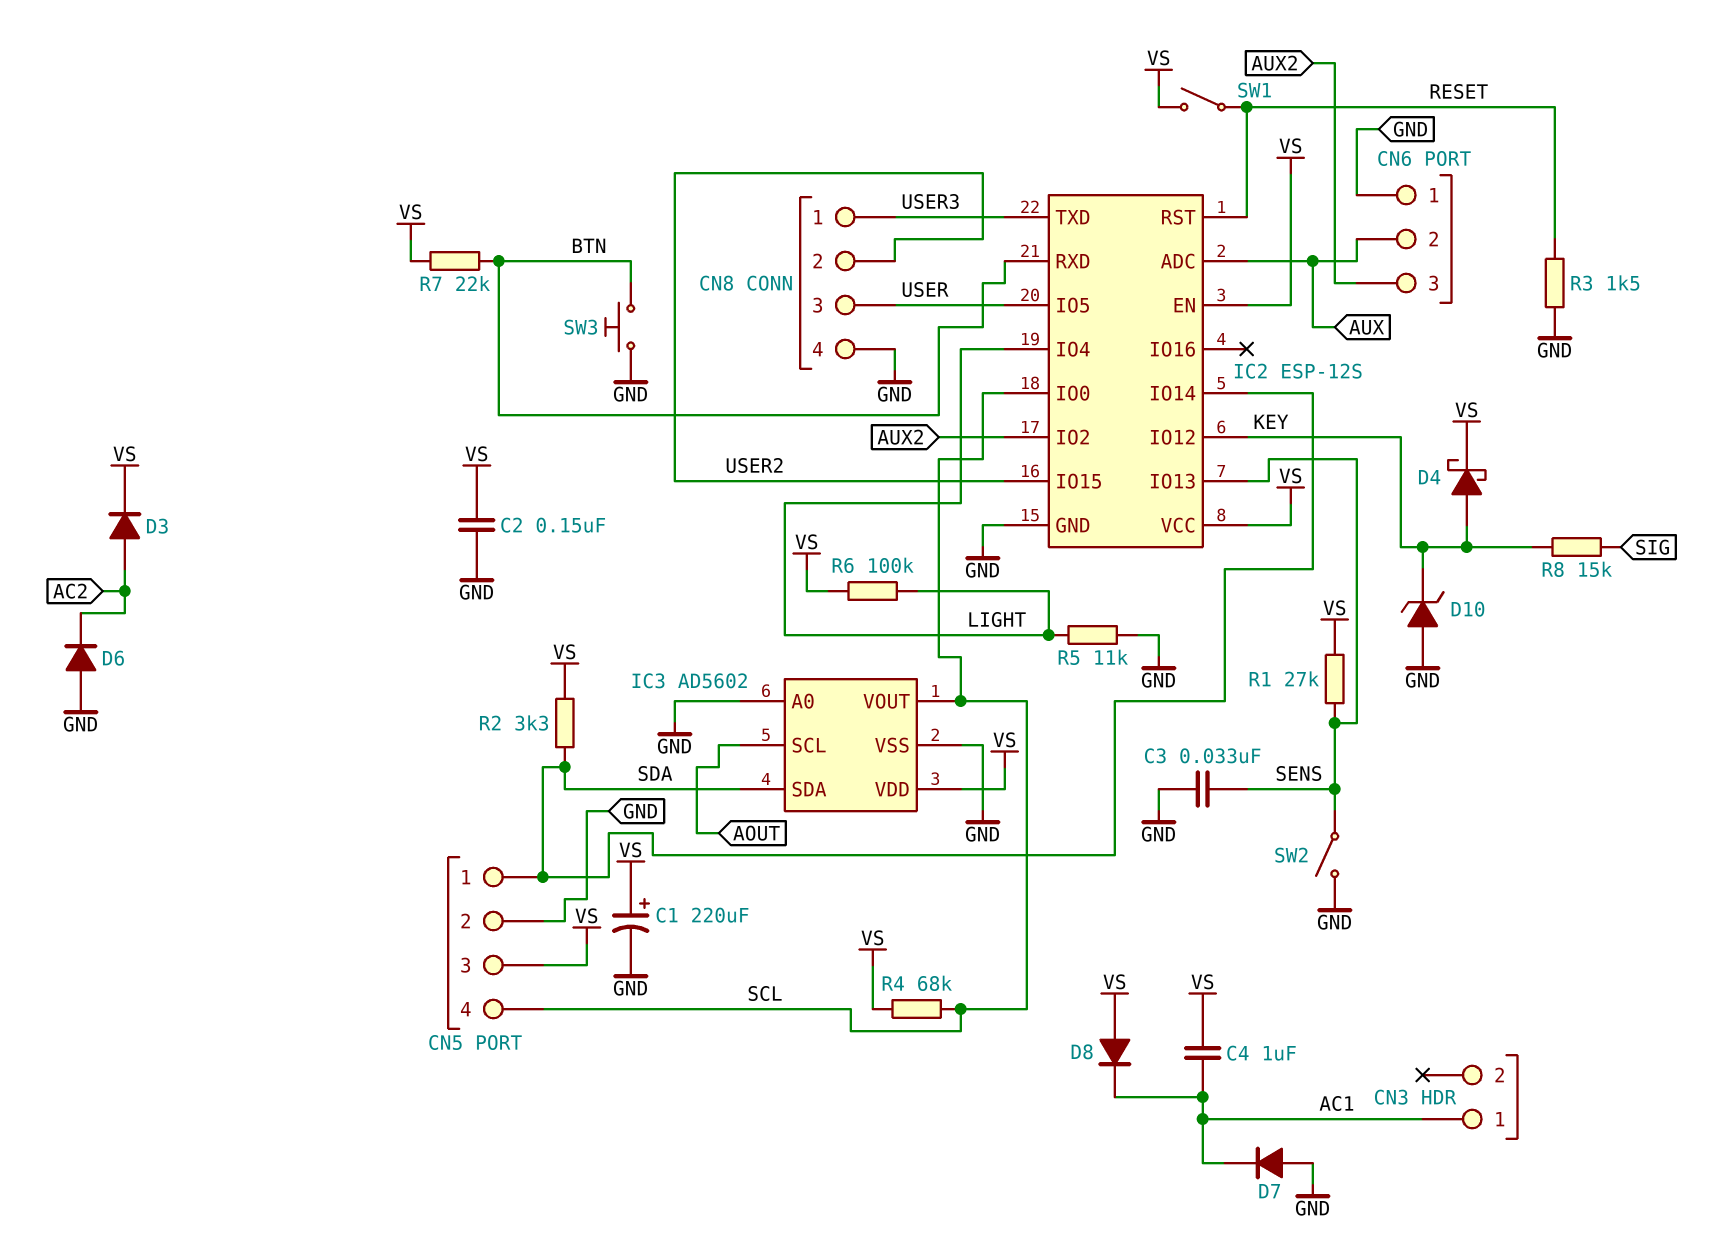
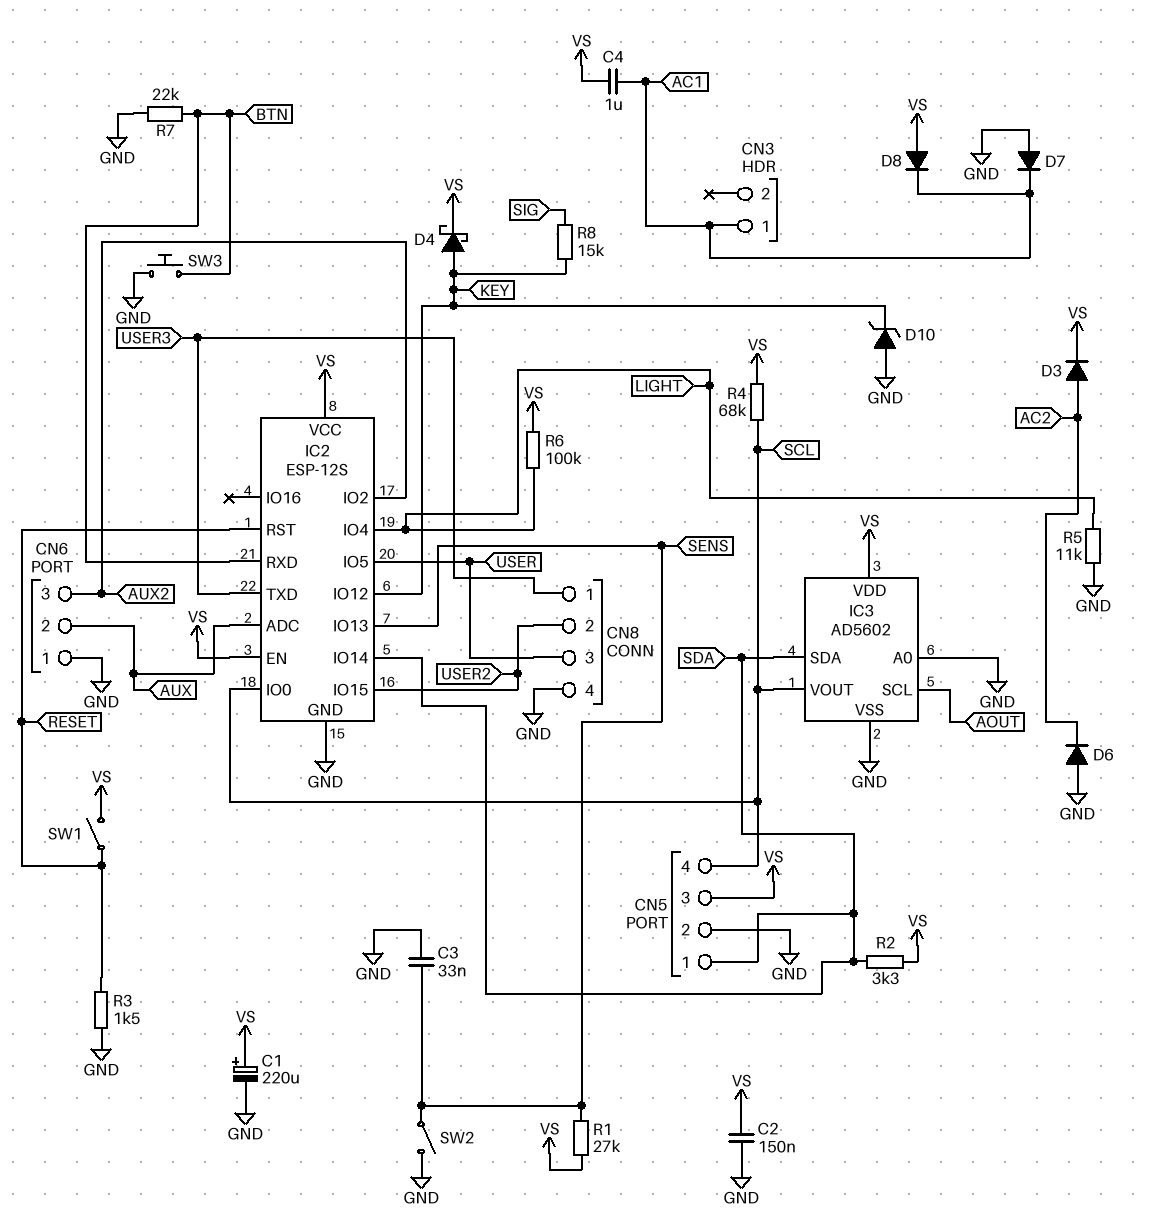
R7: 22k (BTN, VS) -> 22k (BTN, GND)

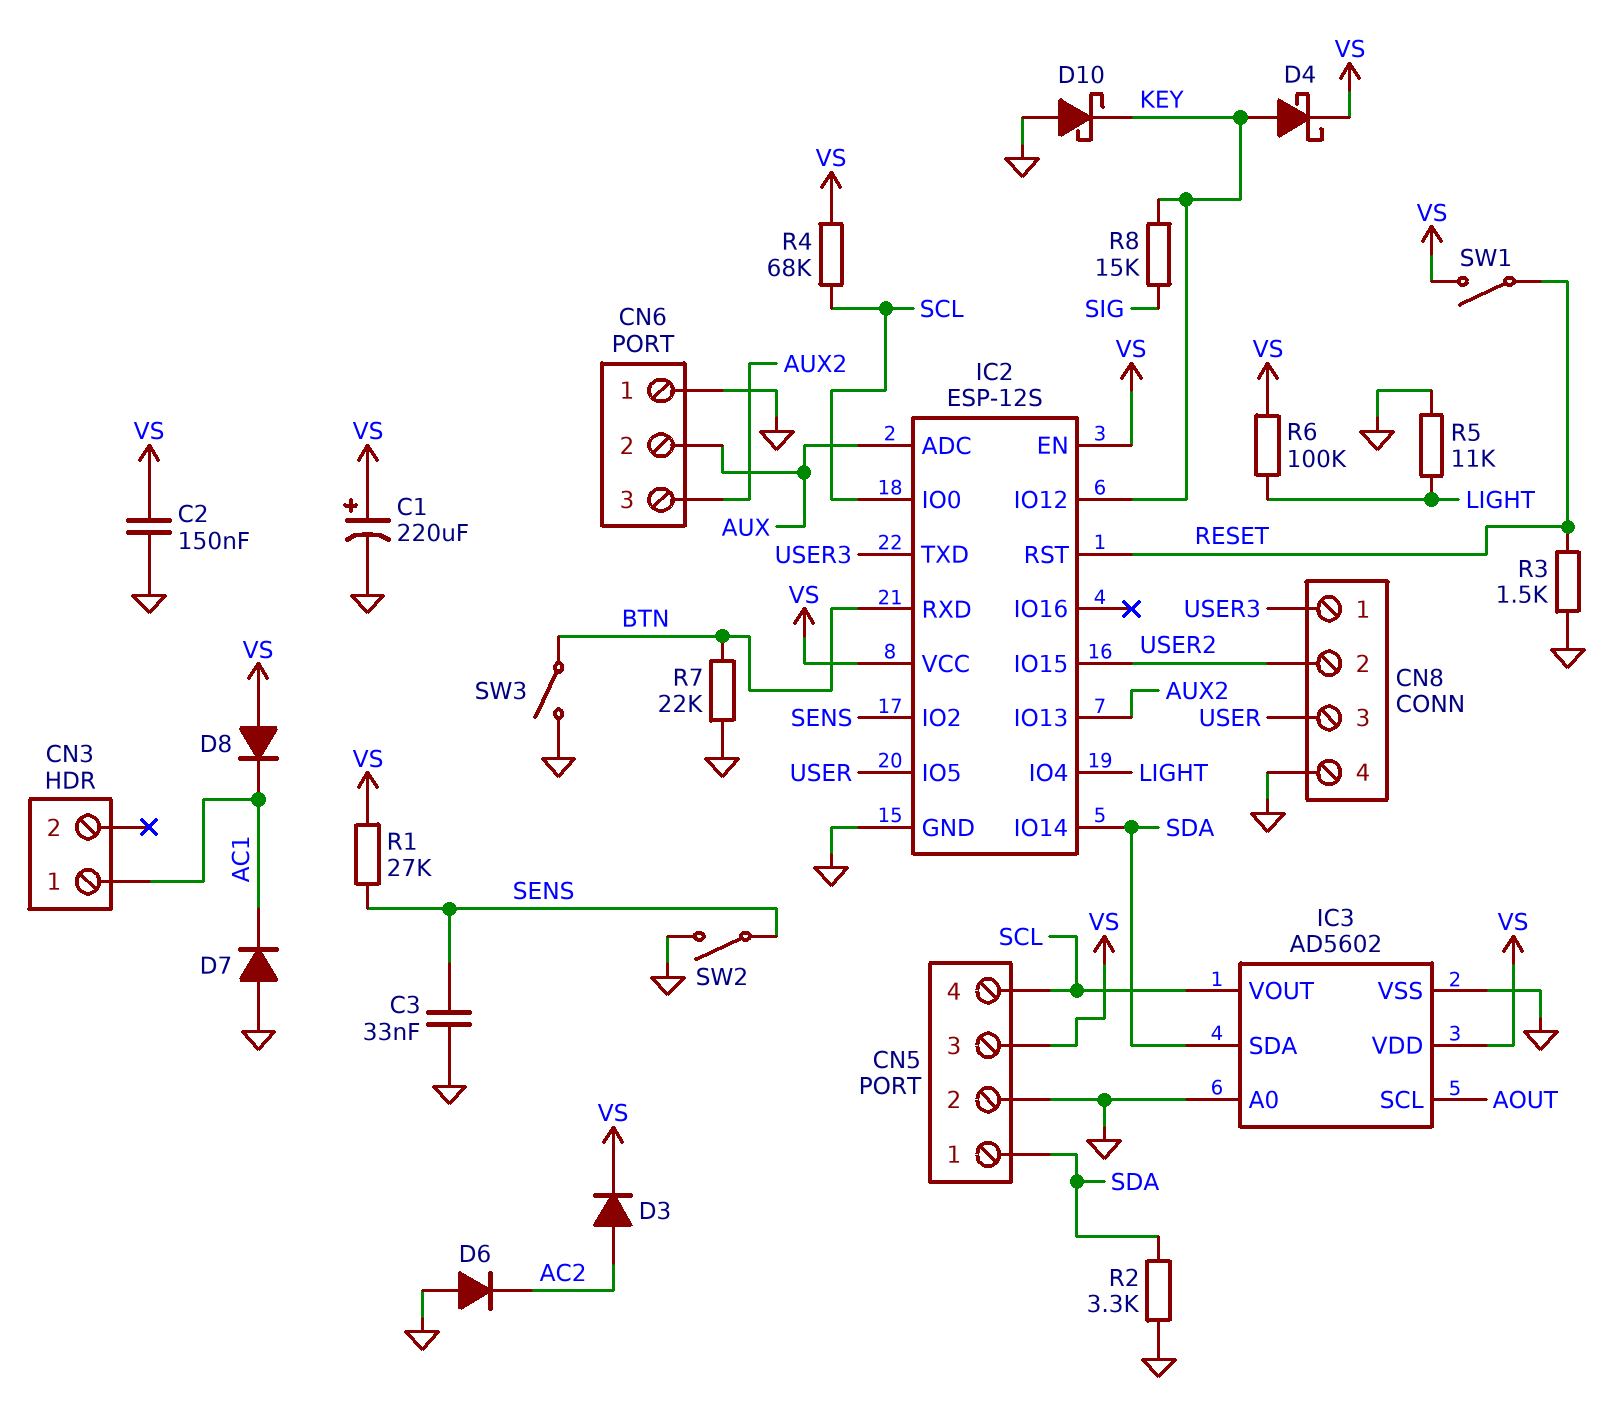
C4: 1uF (AC1, VS) -> none
D10: zener (A GND, K KEY) -> schottky (A GND, K KEY)
IC2 pin IO2: AUX2 -> SENS
IC2 pin IO13: SENS -> AUX2
R2: 3.3k (SDA, VS) -> 3.3k (GND, SDA)
SW3: button (BTN, GND) -> switch (BTN, GND)

